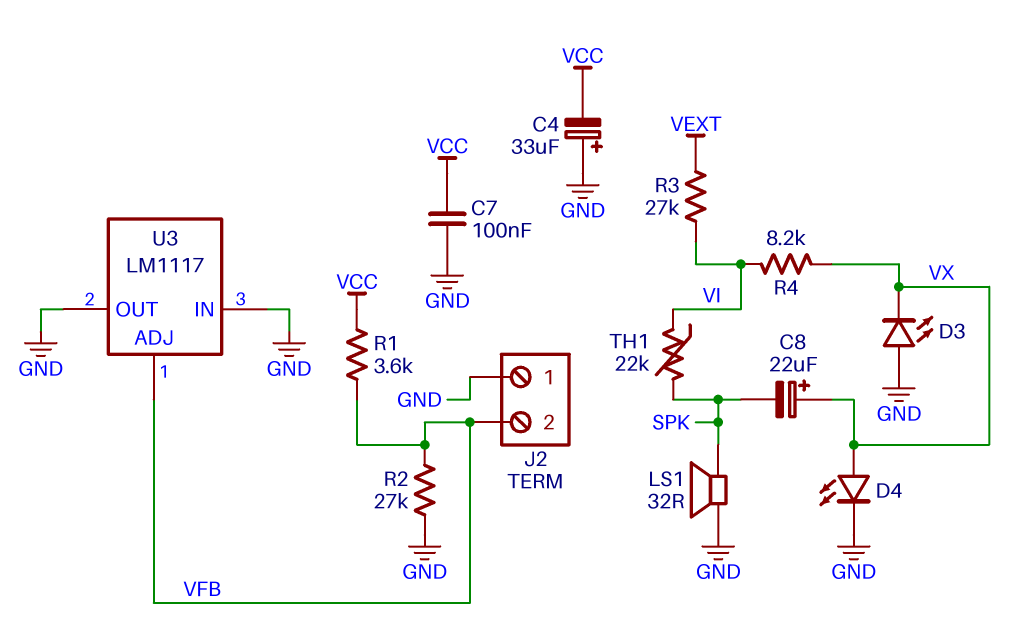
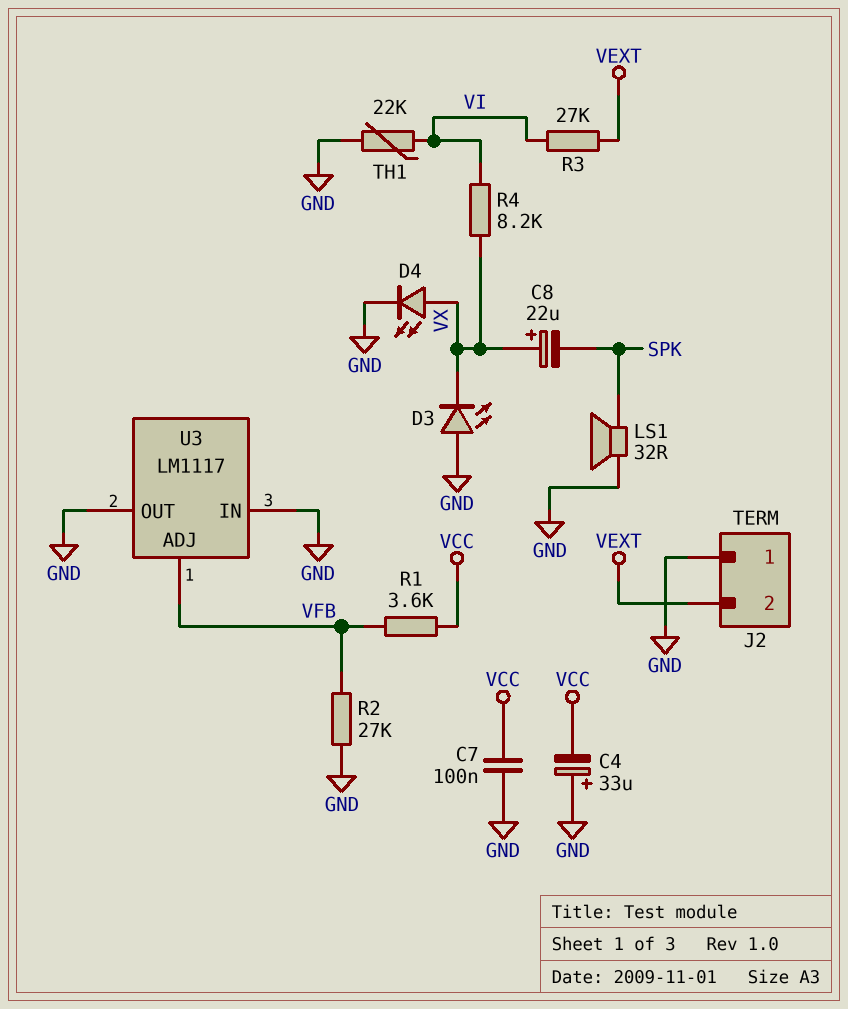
J2 pin 2: VFB -> VEXT
TH1: 22k (SPK, VI) -> 22k (GND, VI)

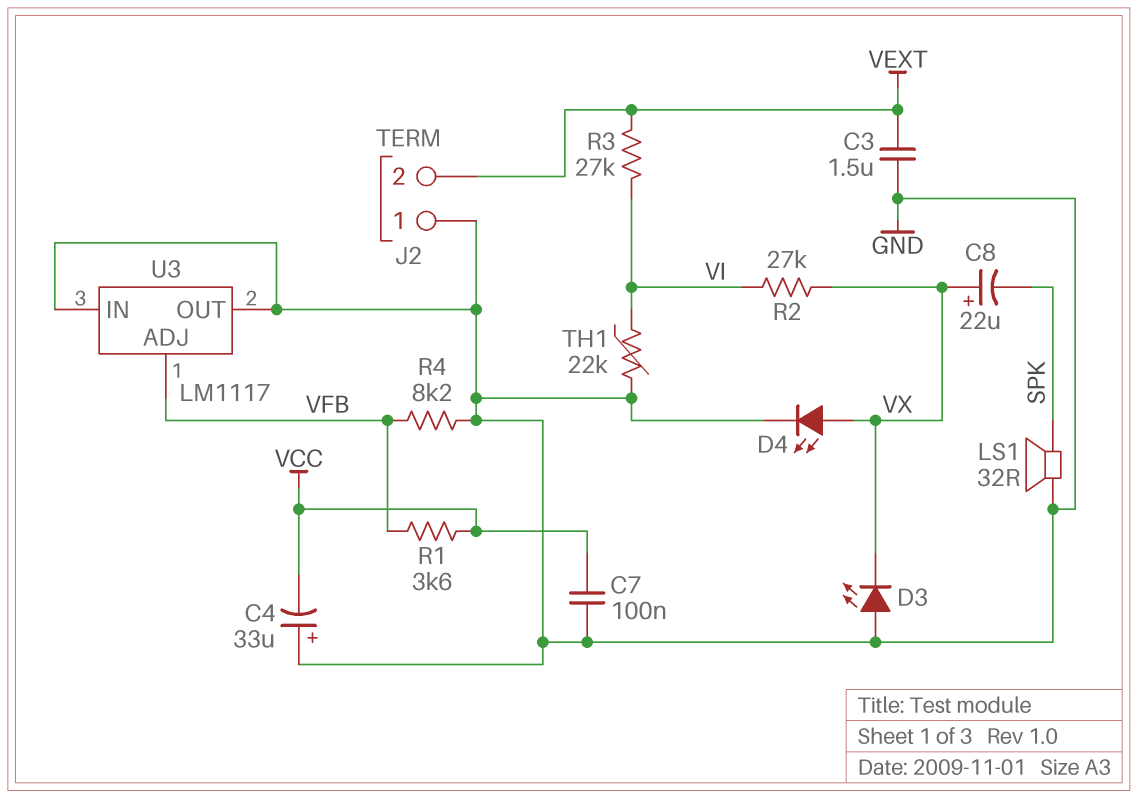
C3: none -> 1.5uF (GND, VEXT)
R2: 27k (GND, VFB) -> 27k (VI, VX)
R4: 8.2k (VI, VX) -> 8.2k (GND, VFB)

